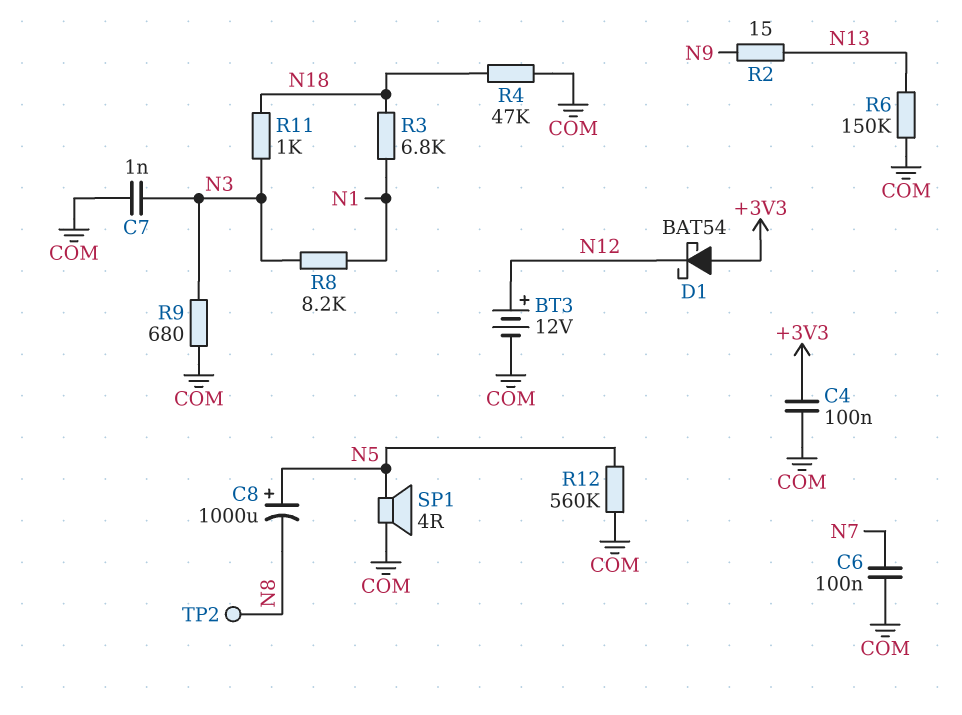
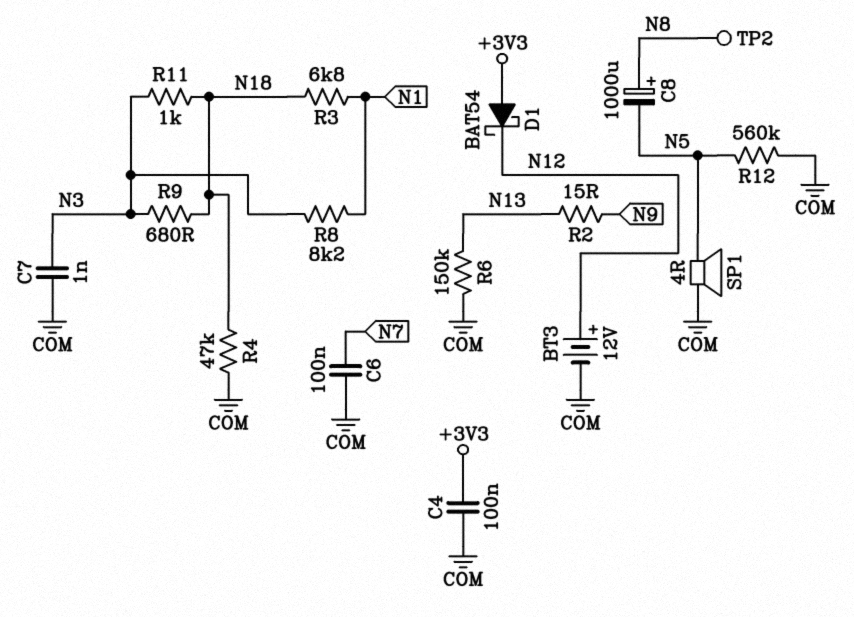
C8: 1000uF (plus N5, minus N8) -> 1000uF (plus N8, minus N5)
R9: 680 (COM, N3) -> 680 (N3, N18)

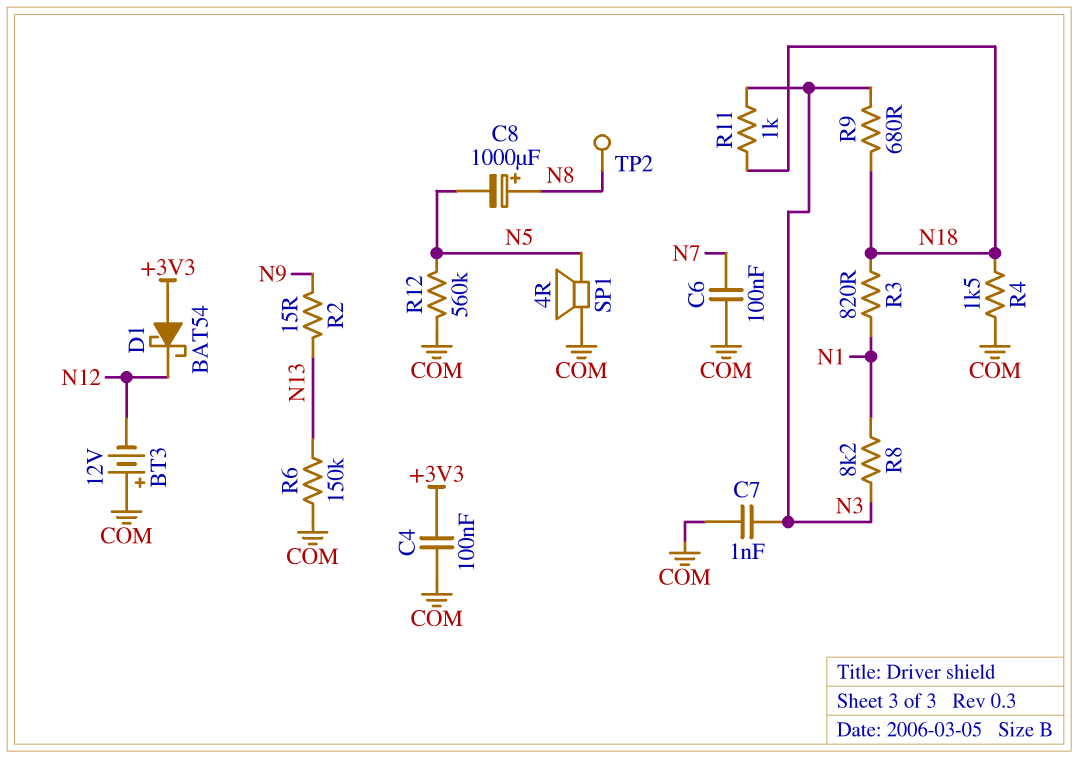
BT3: 12V (plus N12, minus COM) -> 12V (plus COM, minus N12)
R3: 6.8k (N1, N18) -> 820 (N1, N18)
R4: 47k (COM, N18) -> 1.5k (COM, N18)

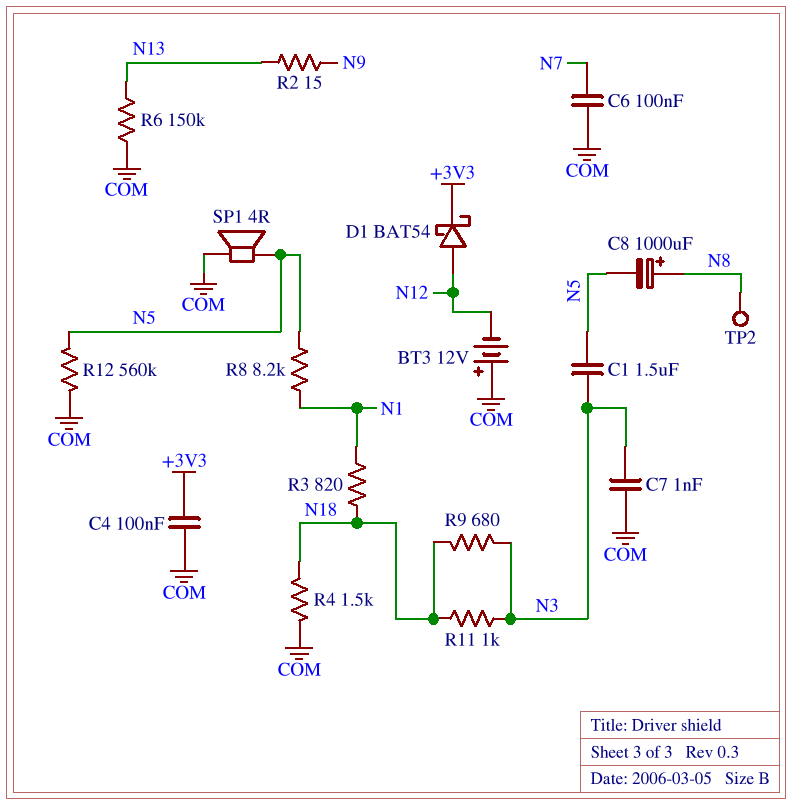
C1: none -> 1.5uF (N3, N5)
D1: schottky BAT54 (A +3V3, K N12) -> schottky BAT54 (A N12, K +3V3)
R8: 8.2k (N1, N3) -> 8.2k (N1, N5)

